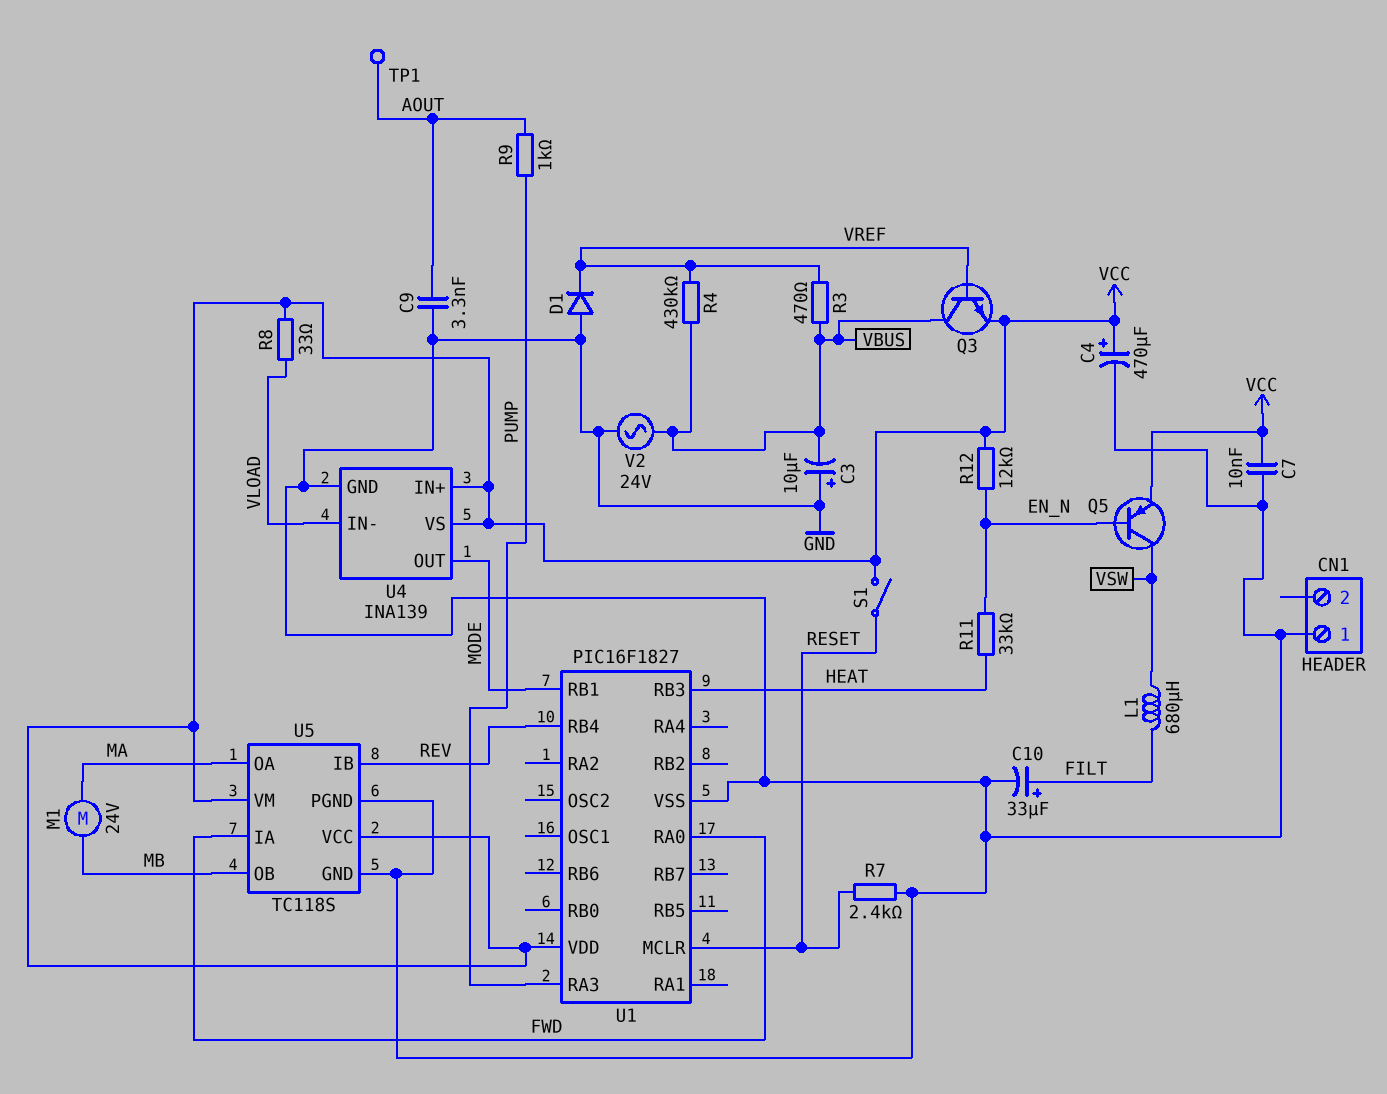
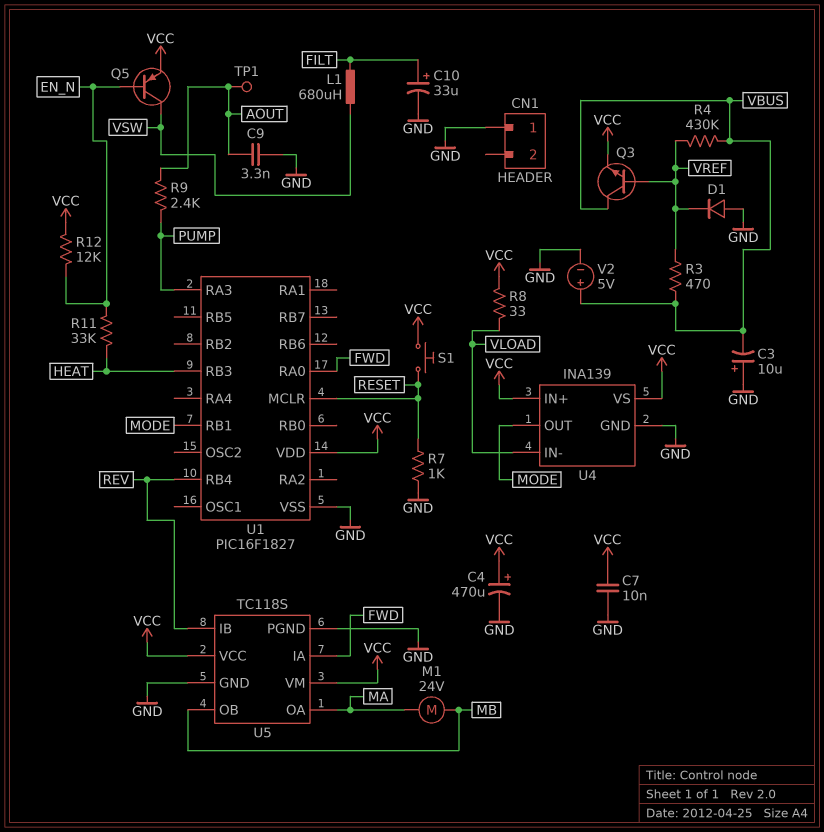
R7: 2.4k (GND, RESET) -> 1k (GND, RESET)
R9: 1k (AOUT, PUMP) -> 2.4k (AOUT, PUMP)
S1: switch (RESET, VCC) -> button (RESET, VCC)
V2: AC 24V (GND, VBUS) -> 5V (plus VBUS, minus GND)

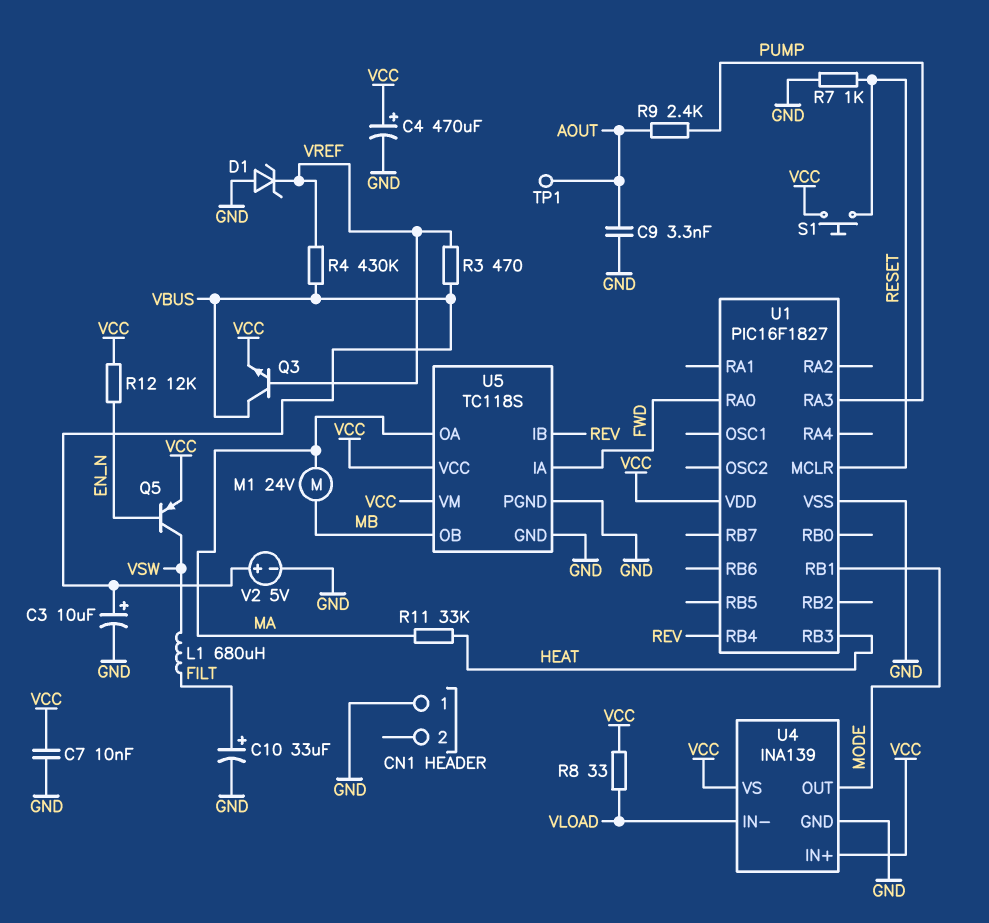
C3: 10uF (plus GND, minus VBUS) -> 10uF (plus VBUS, minus GND)
D1: diode (A GND, K VREF) -> zener (A GND, K VREF)
R11: 33k (EN_N, HEAT) -> 33k (HEAT, MA)

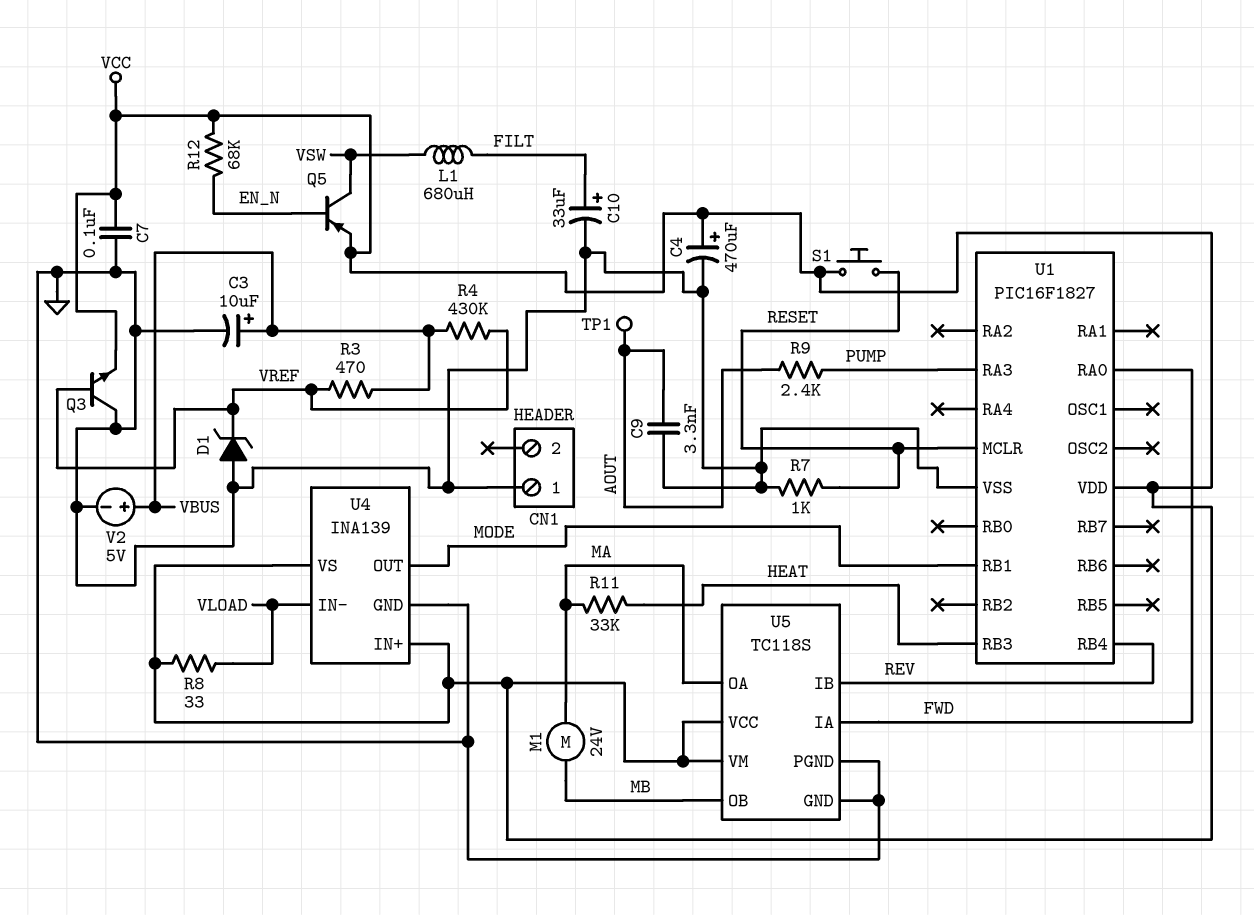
C7: 10nF (GND, VCC) -> 100nF (GND, VCC)
Q3: NPN (B VREF, C VBUS, E VCC) -> NPN (B VREF, C GND, E VCC)
R12: 12k (EN_N, VCC) -> 68k (EN_N, VCC)

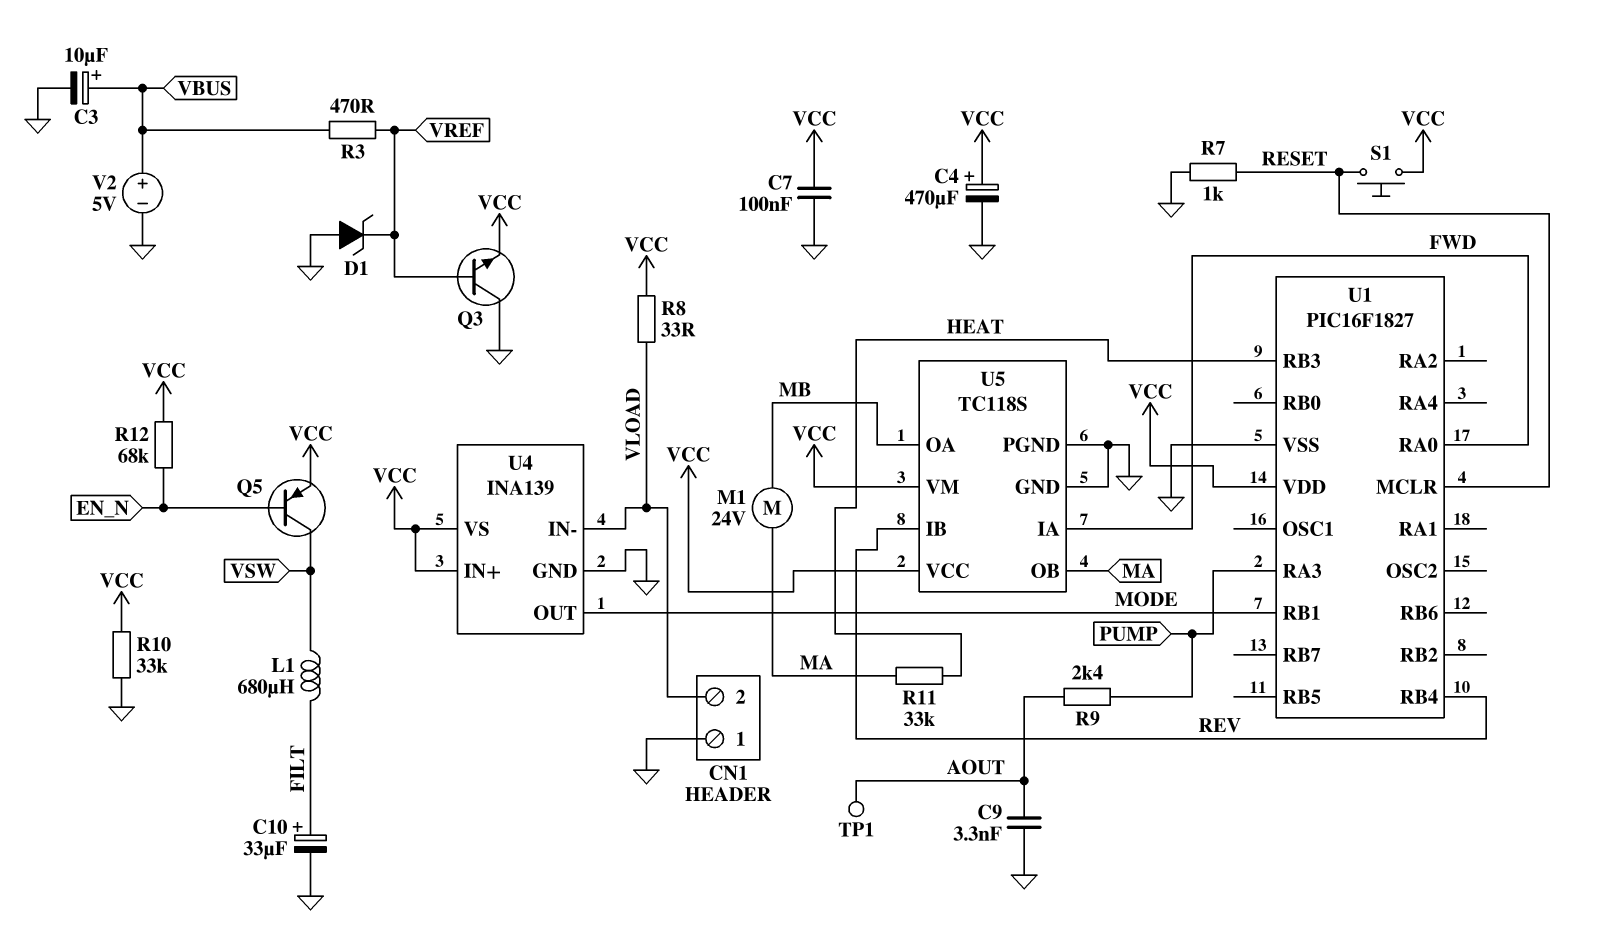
CN1 pin 2: none -> VLOAD
R4: 430k (VBUS, VREF) -> none
R10: none -> 33k (GND, VCC)
U5 pin OA: MA -> MB
U5 pin OB: MB -> MA

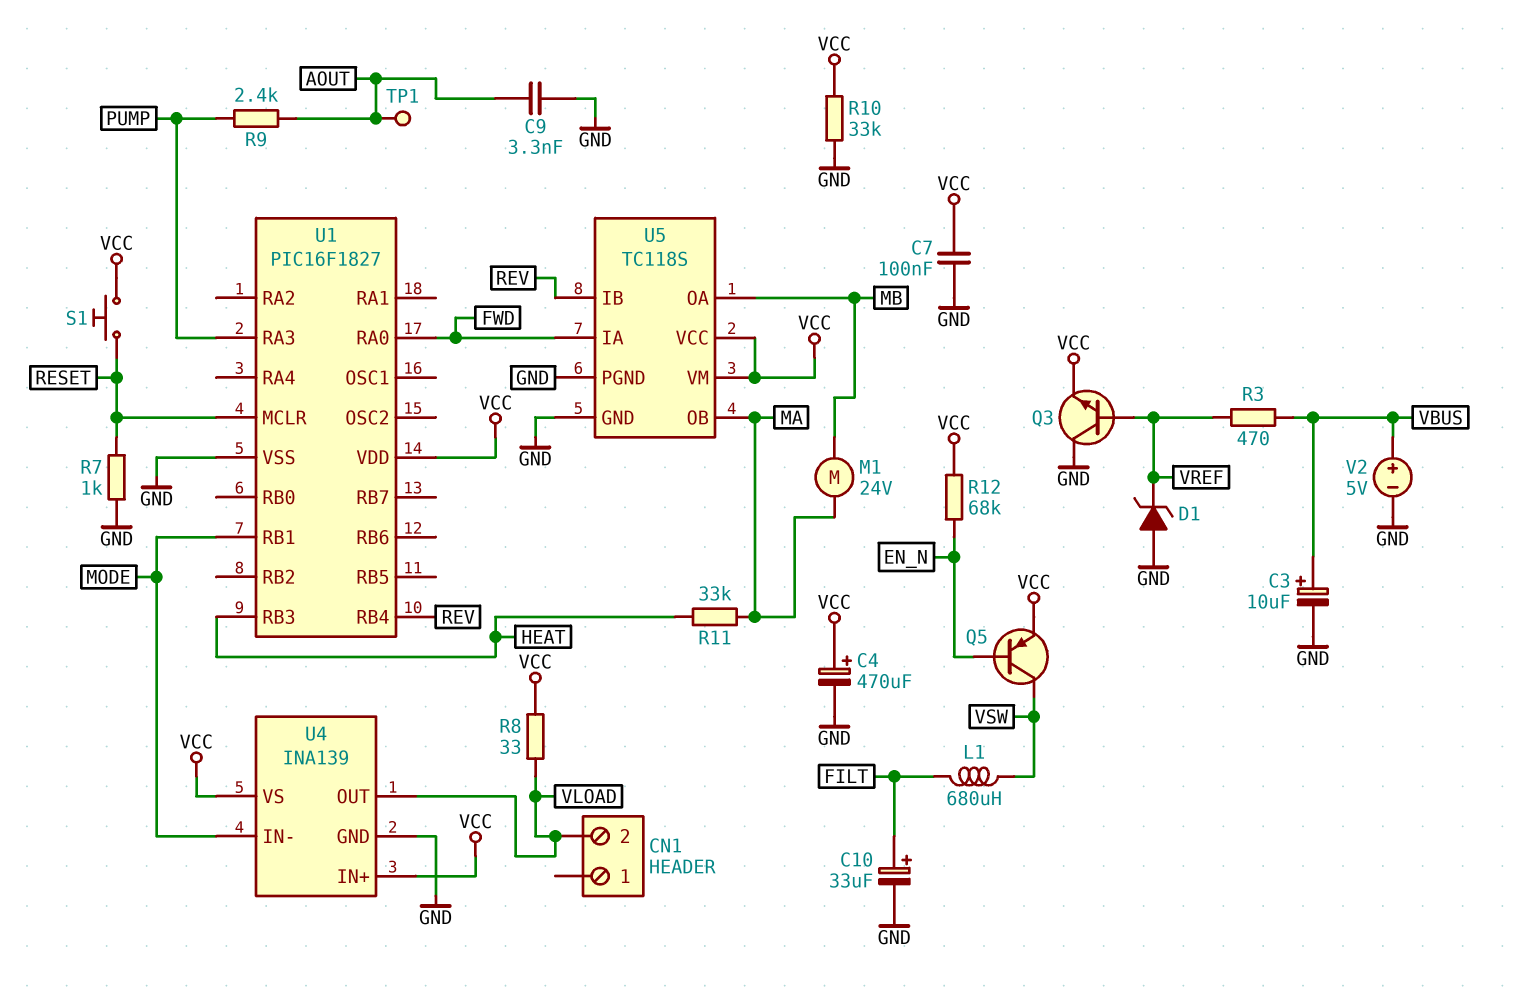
CN1 pin 1: GND -> none
U4 pin IN-: VLOAD -> MODE
U4 pin OUT: MODE -> VLOAD

